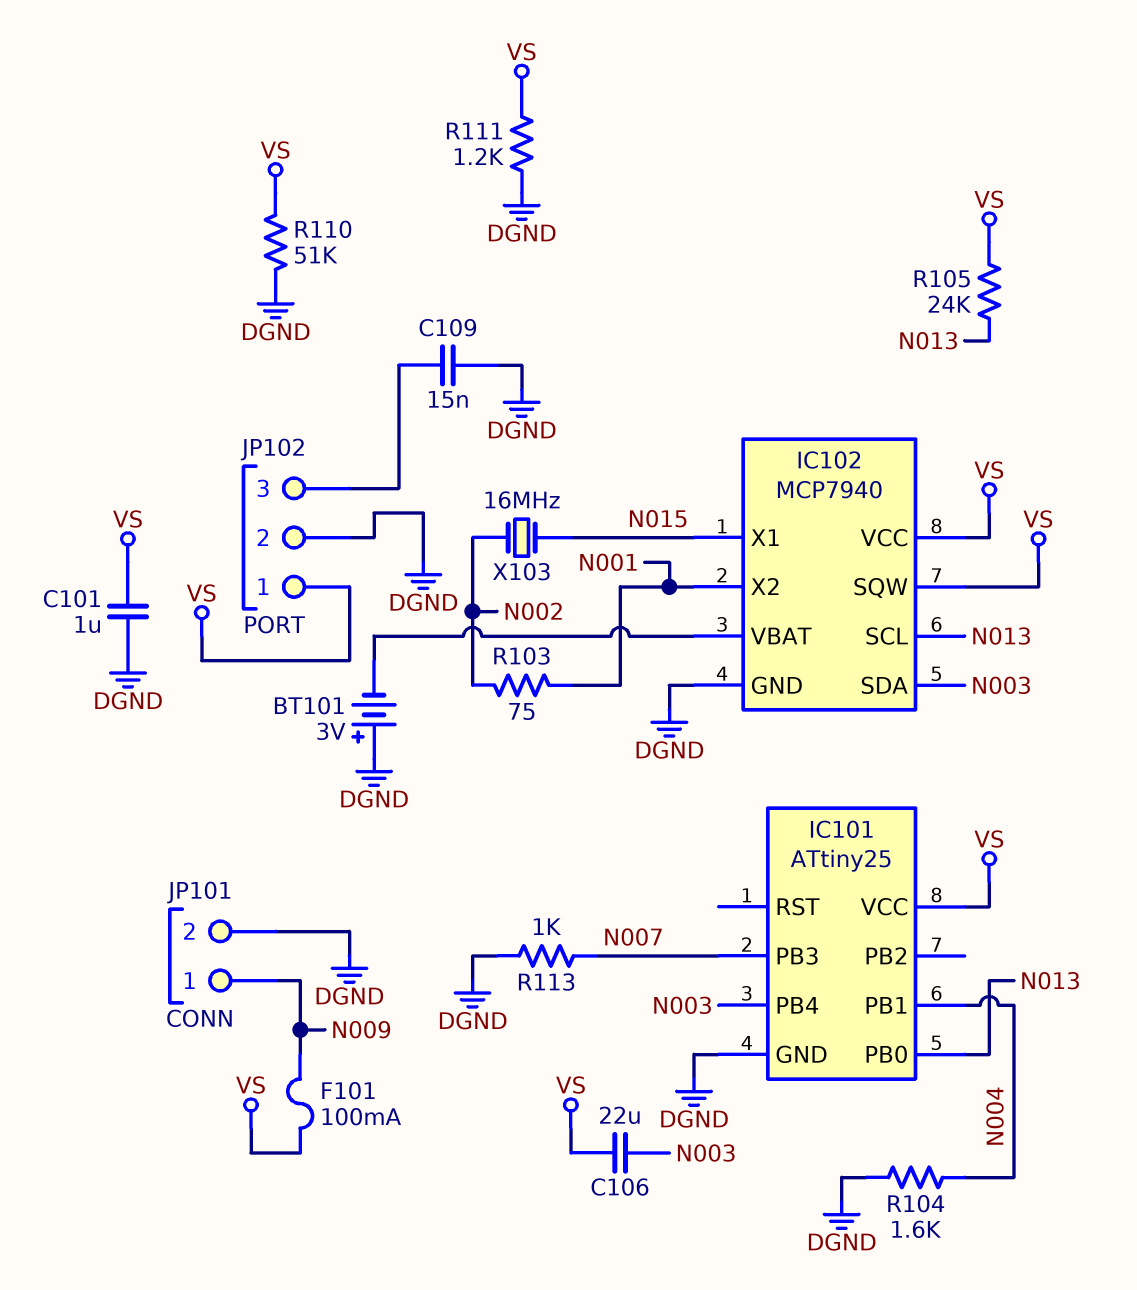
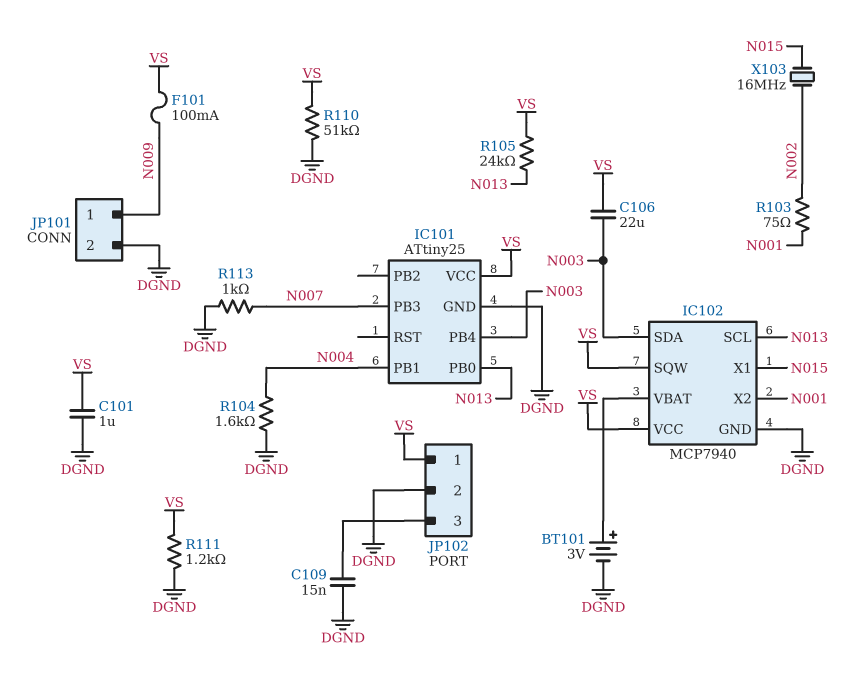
BT101: 3V (plus DGND, minus IC102/VBAT) -> 3V (plus IC102/VBAT, minus DGND)

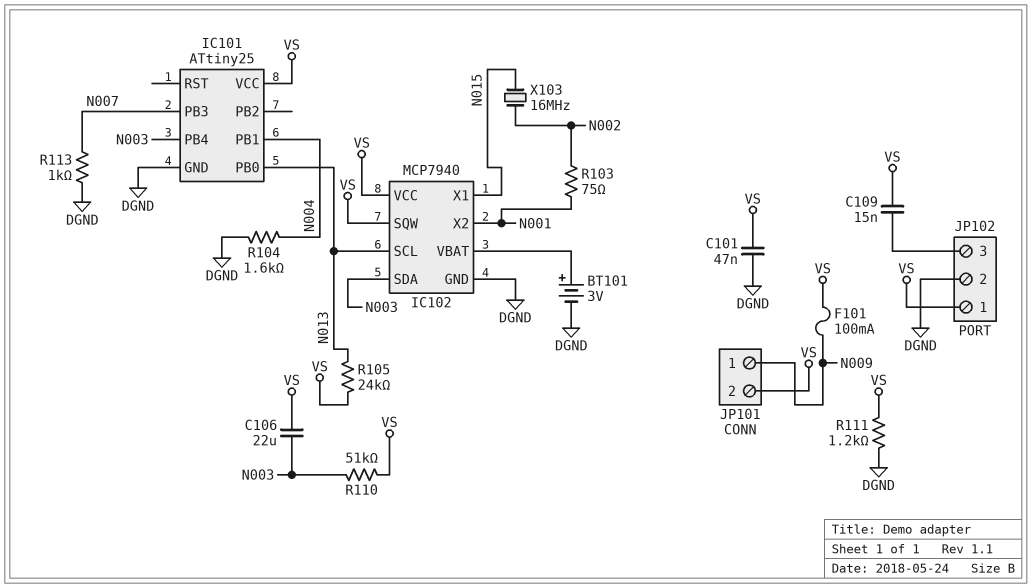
C101: 1uF (DGND, VS) -> 47nF (DGND, VS)
C109: 15nF (DGND, JP102/3) -> 15nF (JP102/3, VS)
JP101 pin 2: DGND -> VS
R110: 51k (DGND, VS) -> 51k (N003, VS)

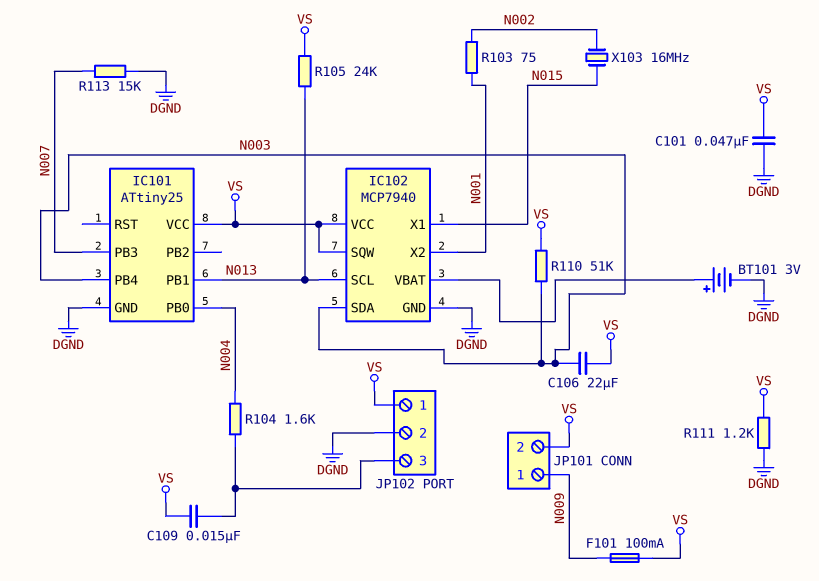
IC101 pin PB0: N013 -> N004
IC101 pin PB1: N004 -> N013
R104: 1.6k (DGND, N004) -> 1.6k (JP102/3, N004)
R113: 1k (DGND, N007) -> 15k (DGND, N007)

